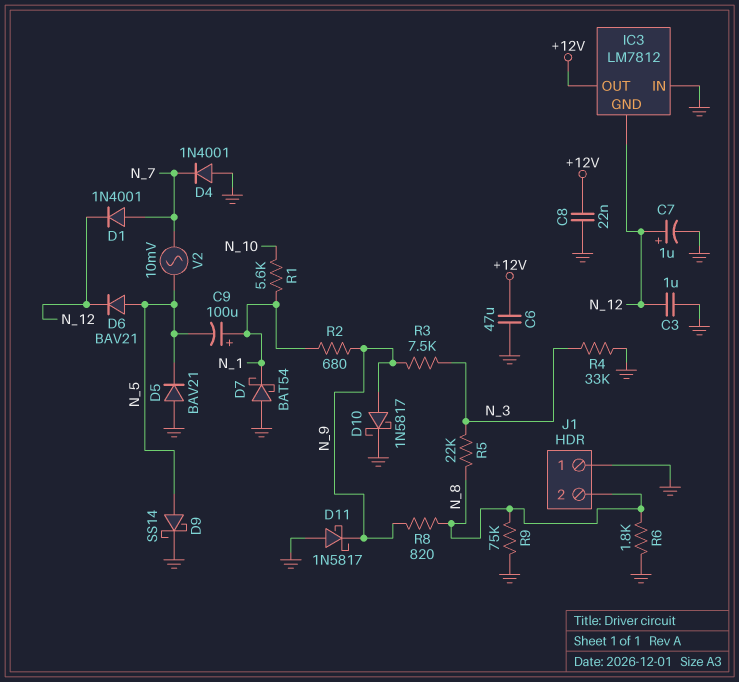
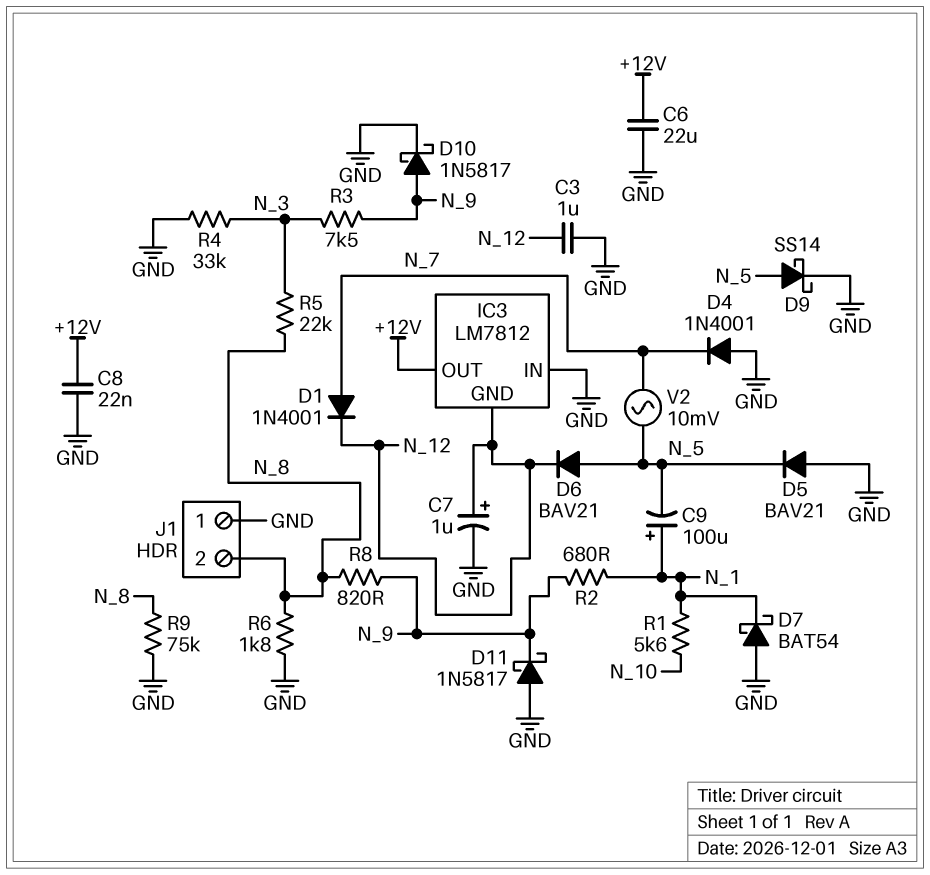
C6: 47uF (+12V, GND) -> 22uF (+12V, GND)

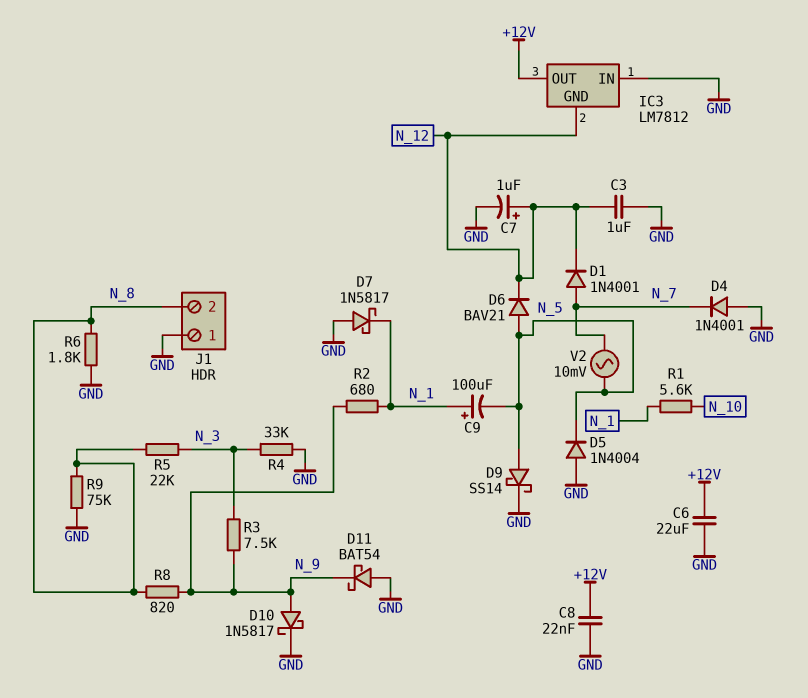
D5: diode BAV21 (A GND, K N_5) -> diode 1N4004 (A GND, K N_5)
D7: schottky BAT54 (A GND, K N_1) -> schottky 1N5817 (A GND, K N_1)
D11: schottky 1N5817 (A GND, K N_9) -> schottky BAT54 (A GND, K N_9)

